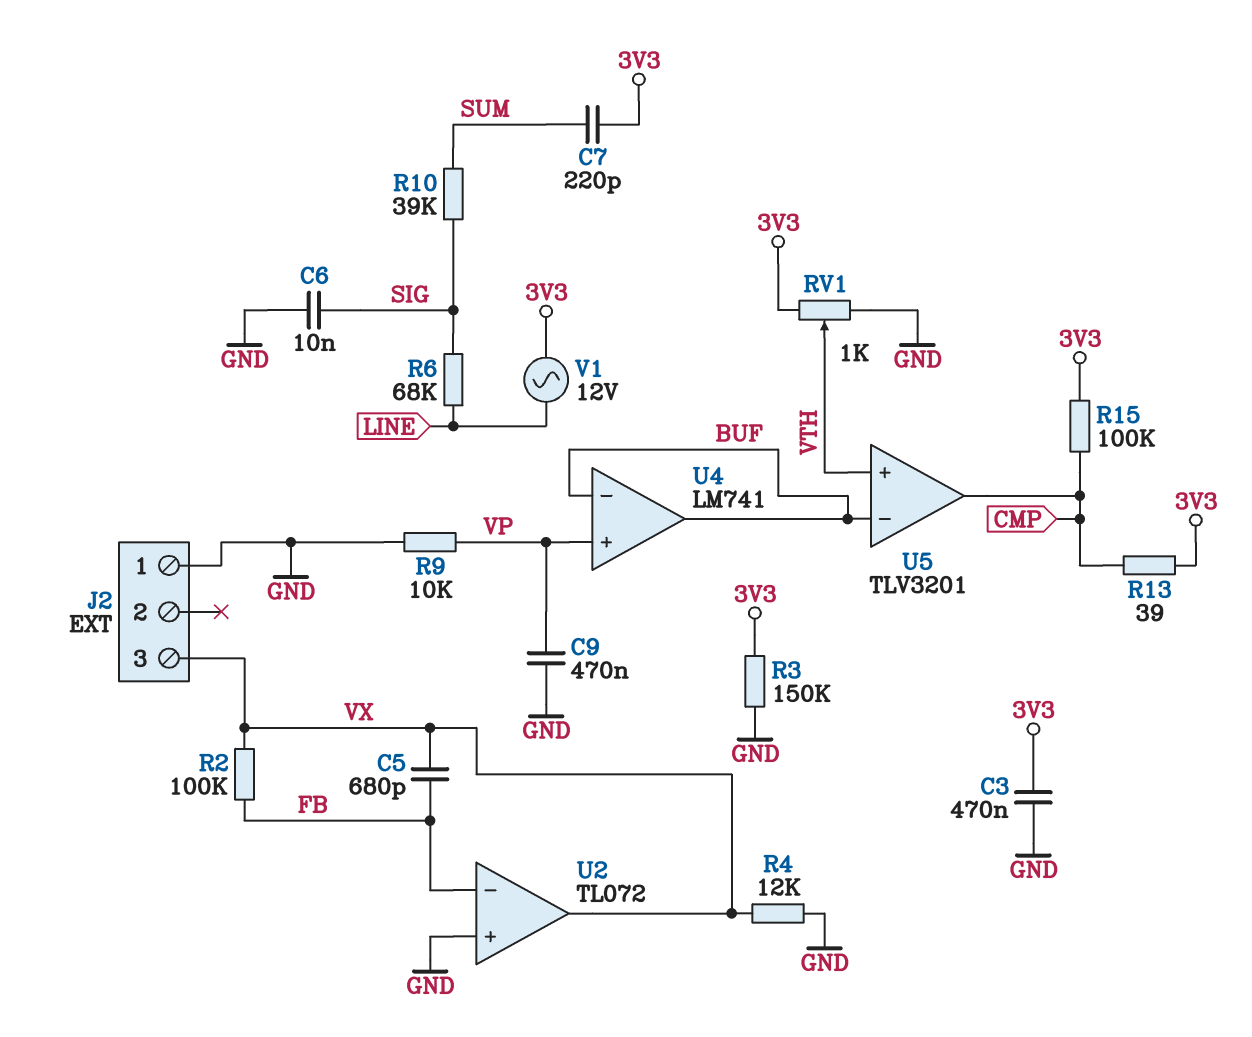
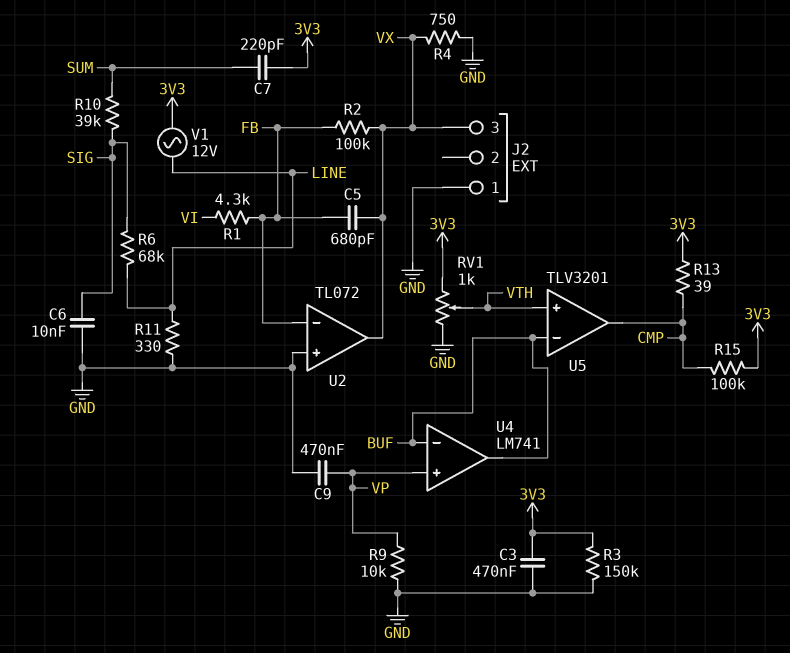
R1: none -> 4.3k (FB, VI)
R4: 12k (GND, VX) -> 750 (GND, VX)
R11: none -> 330 (GND, LINE)

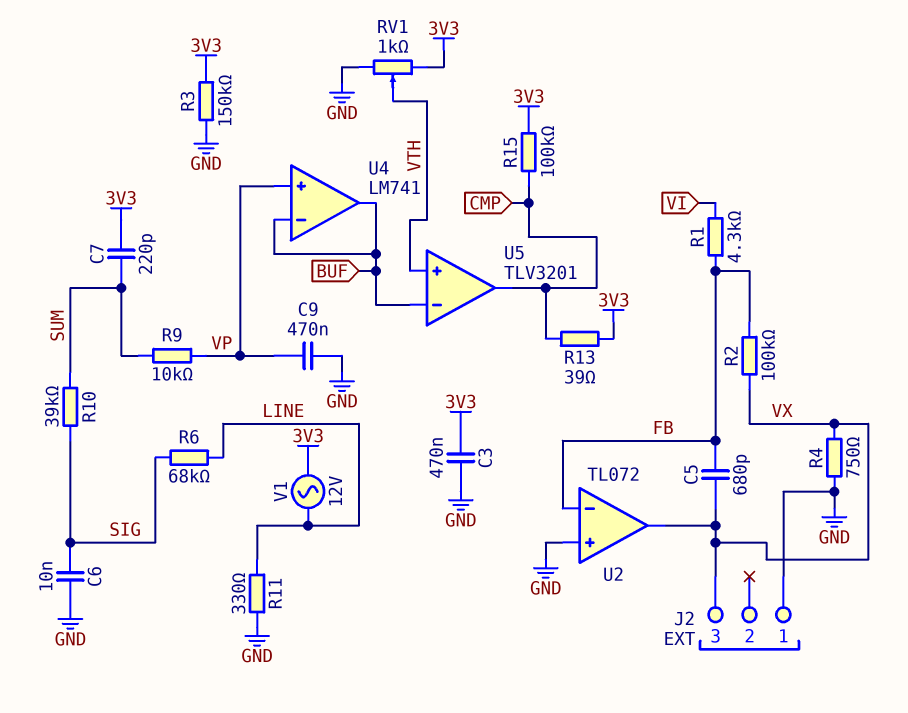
R9: 10k (GND, VP) -> 10k (SUM, VP)

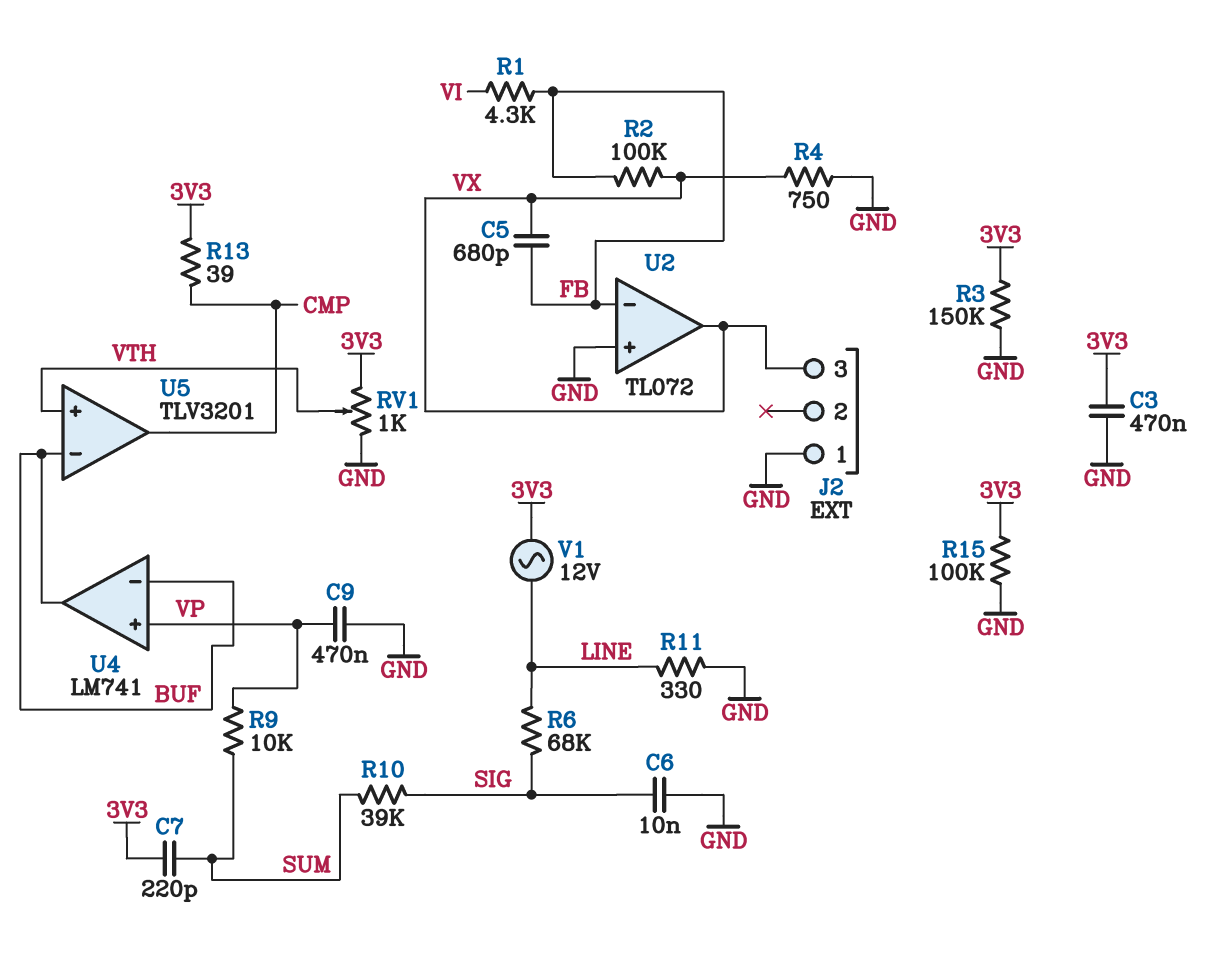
R15: 100k (3V3, CMP) -> 100k (3V3, GND)

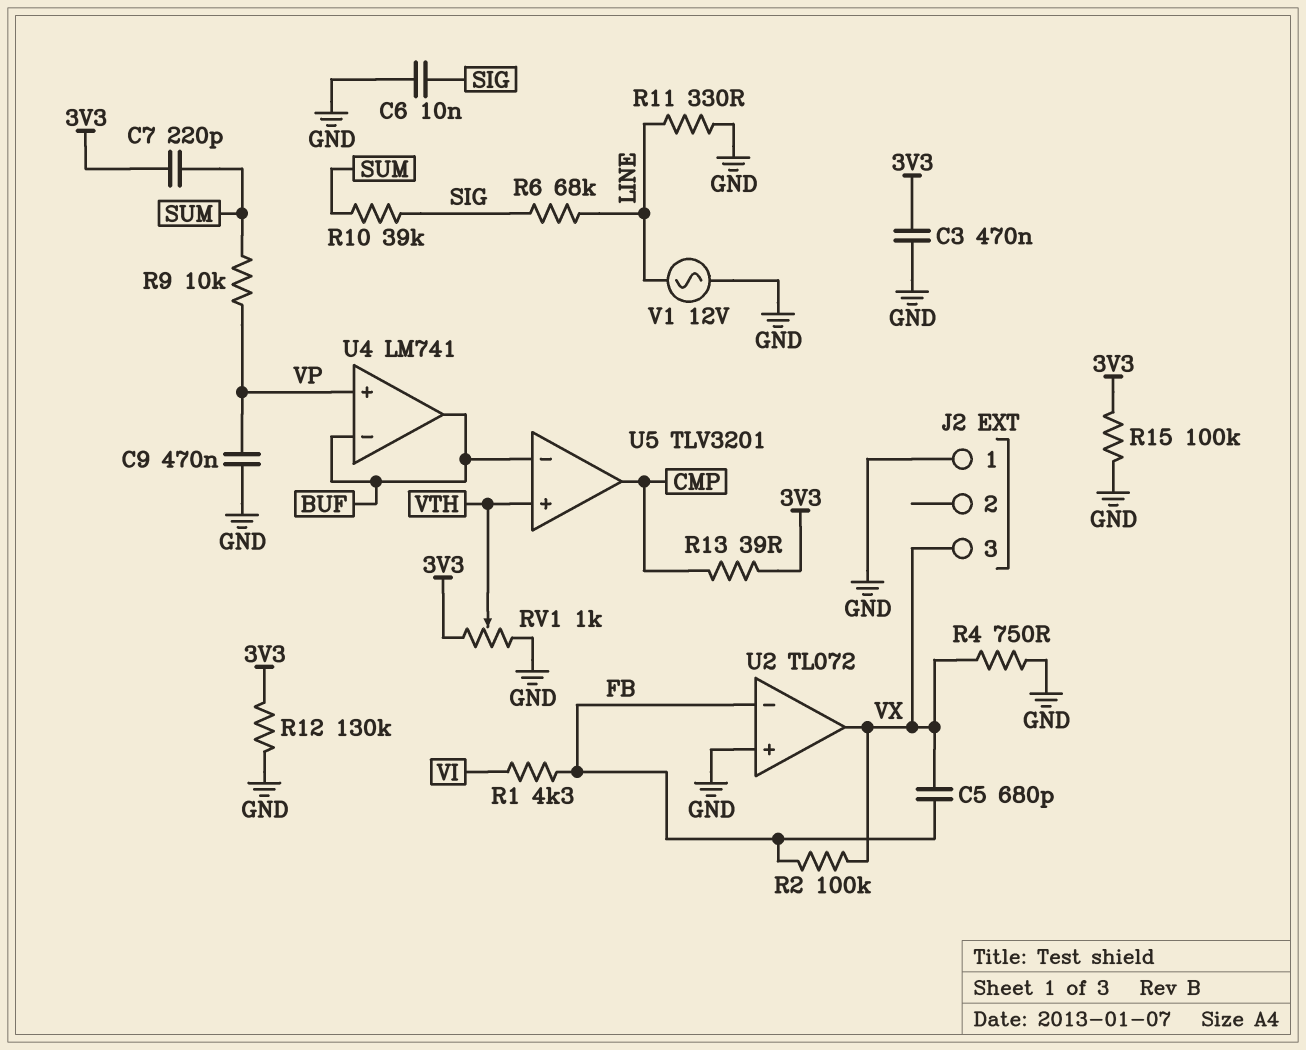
R3: 150k (3V3, GND) -> none
R12: none -> 130k (3V3, GND)
V1: AC 12V (3V3, LINE) -> AC 12V (GND, LINE)

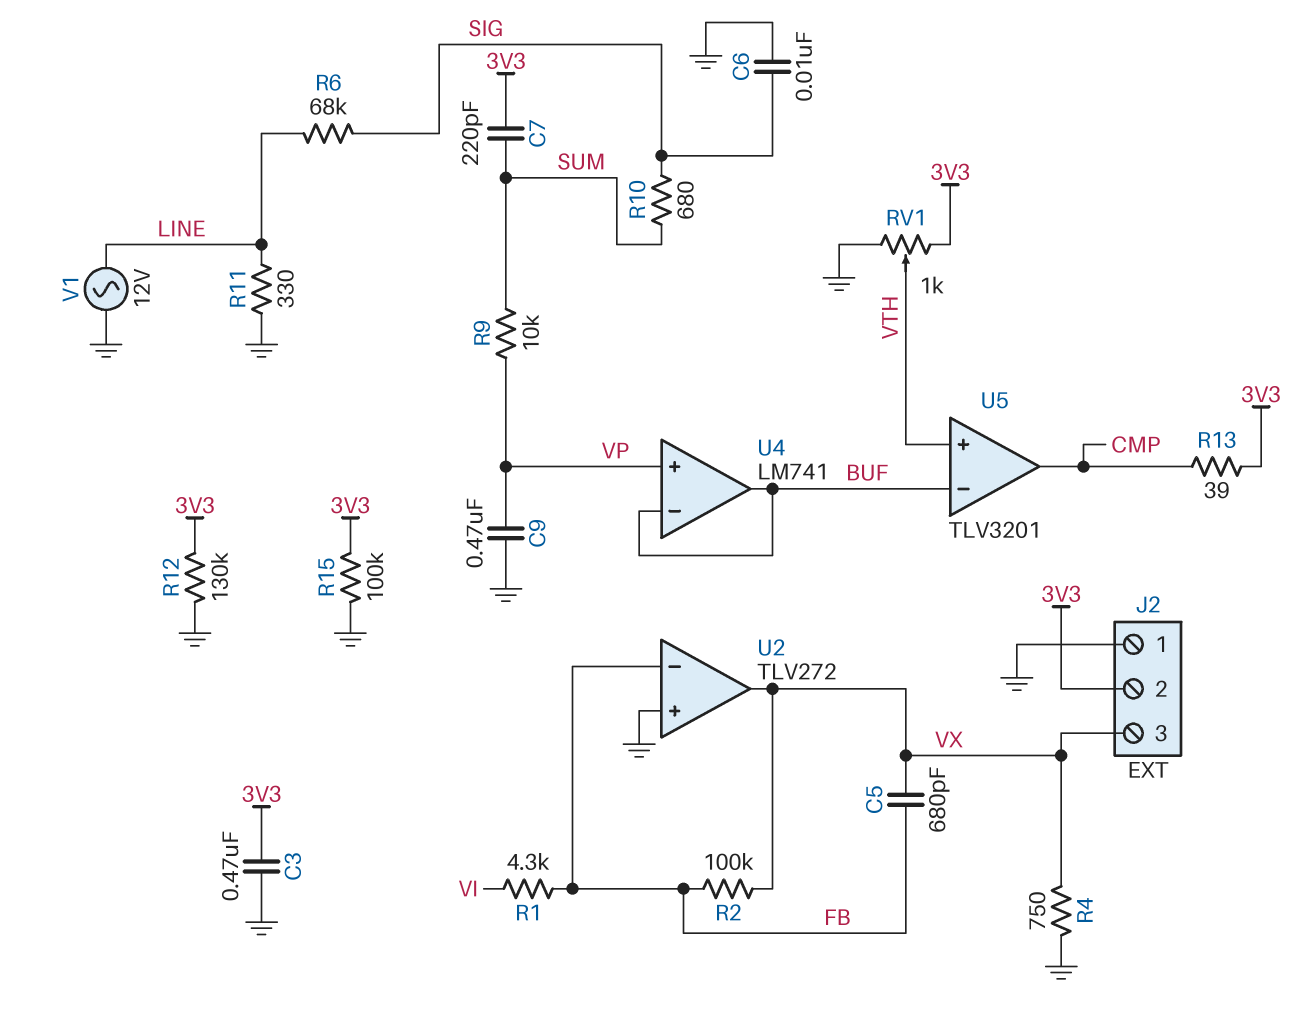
J2 pin 2: none -> 3V3
R10: 39k (SIG, SUM) -> 680 (SIG, SUM)
U2: TL072 -> TLV272

